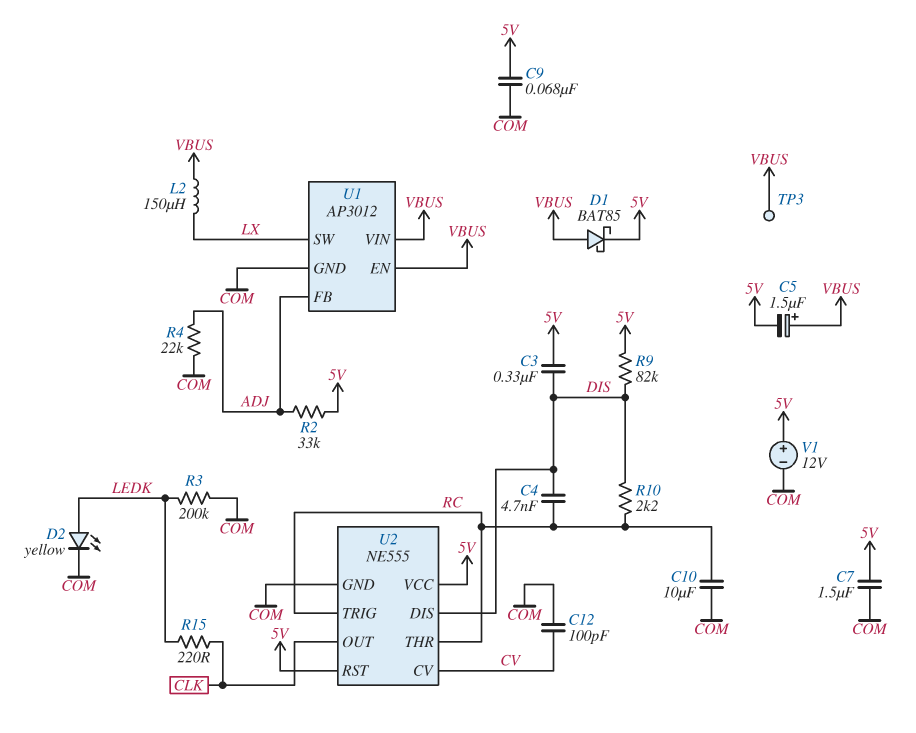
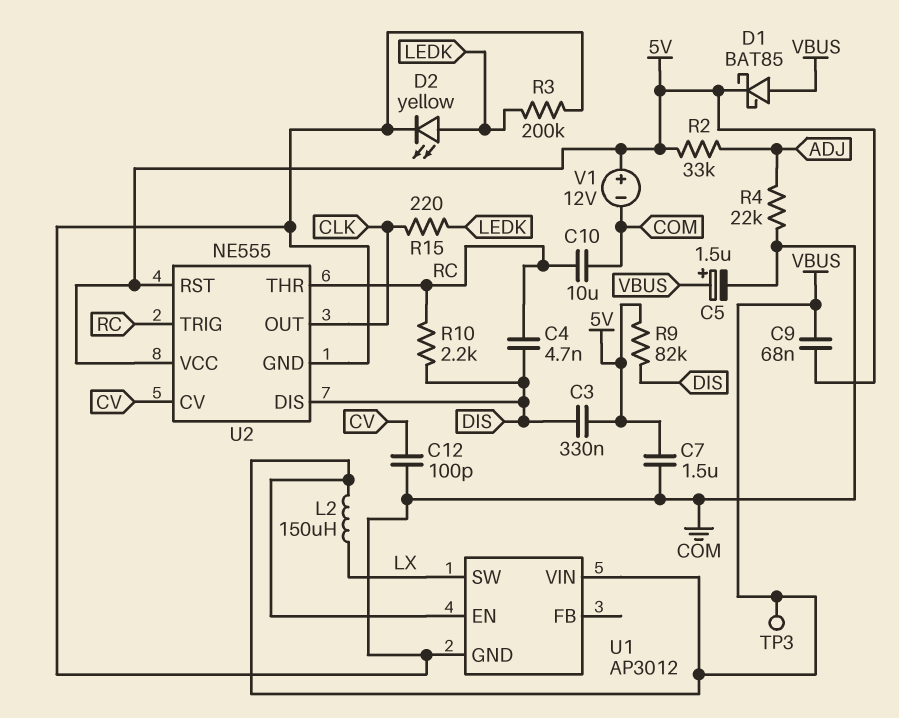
C5: 1.5uF (plus VBUS, minus 5V) -> 1.5uF (plus VBUS, minus COM)
C9: 68nF (5V, COM) -> 68nF (5V, VBUS)
U1 pin FB: ADJ -> none

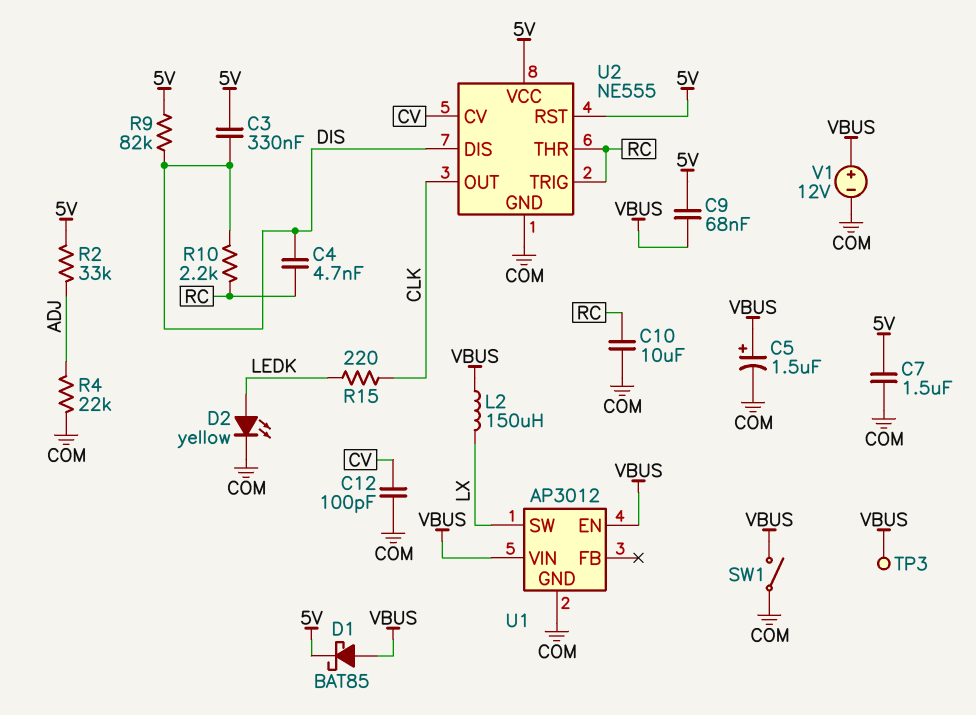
R3: 200k (COM, LEDK) -> none
SW1: none -> switch (COM, VBUS)
V1: 12V (plus 5V, minus COM) -> 12V (plus VBUS, minus COM)

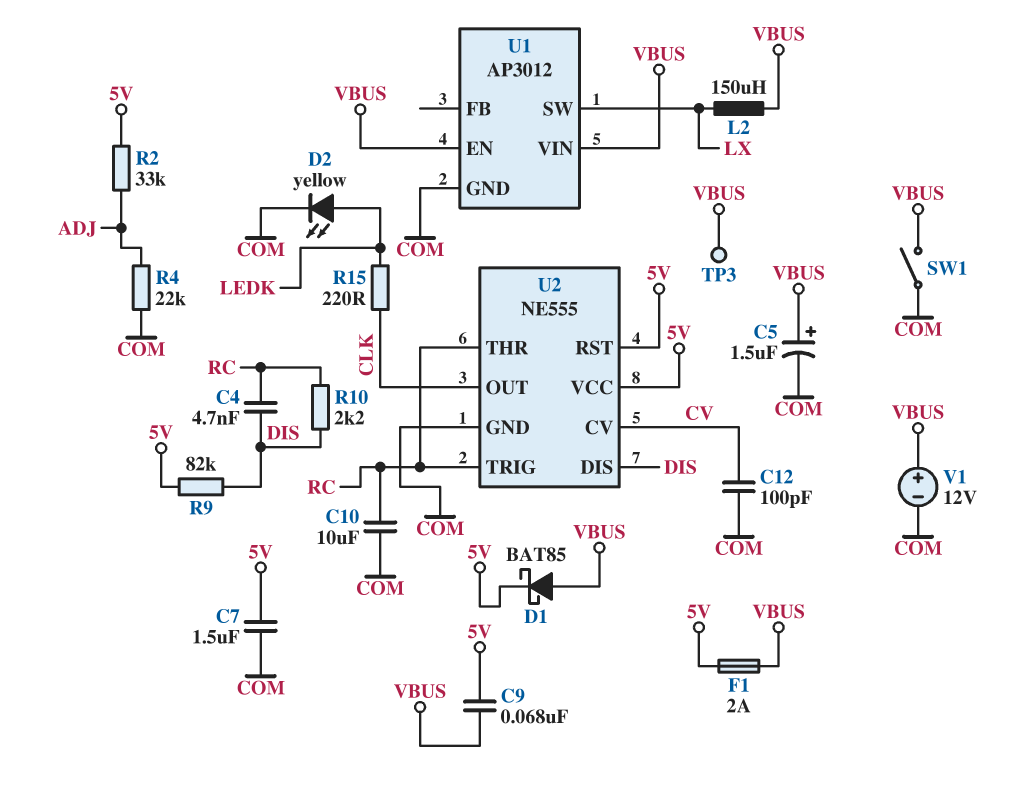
C3: 330nF (5V, DIS) -> none
F1: none -> 2A (5V, VBUS)

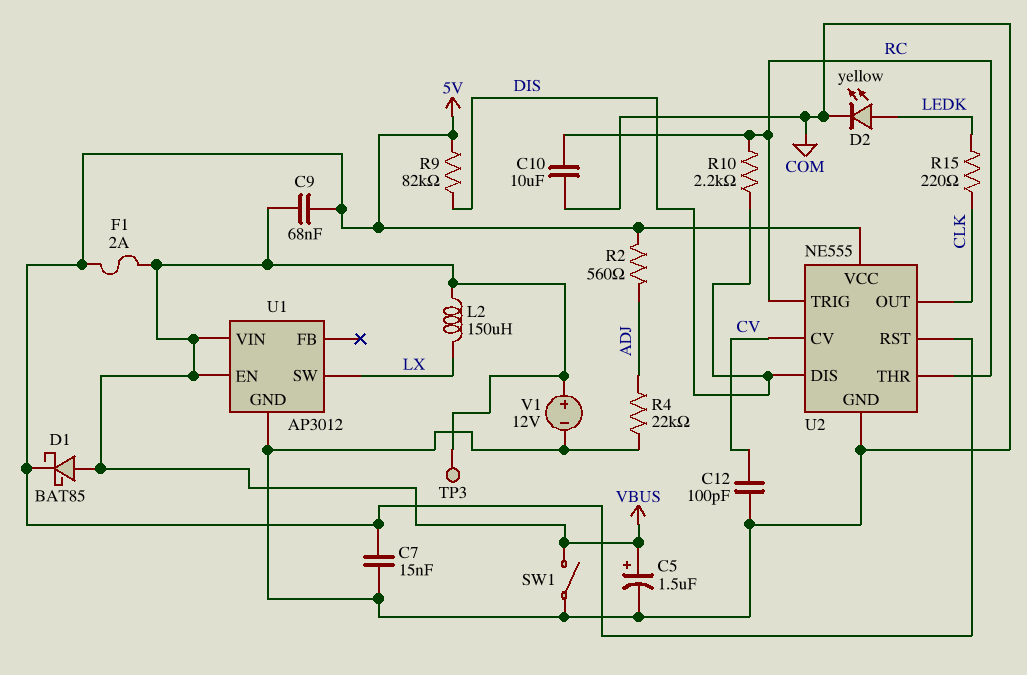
C4: 4.7nF (DIS, RC) -> none
C7: 1.5uF (5V, COM) -> 15nF (5V, COM)
R2: 33k (5V, ADJ) -> 560 (5V, ADJ)

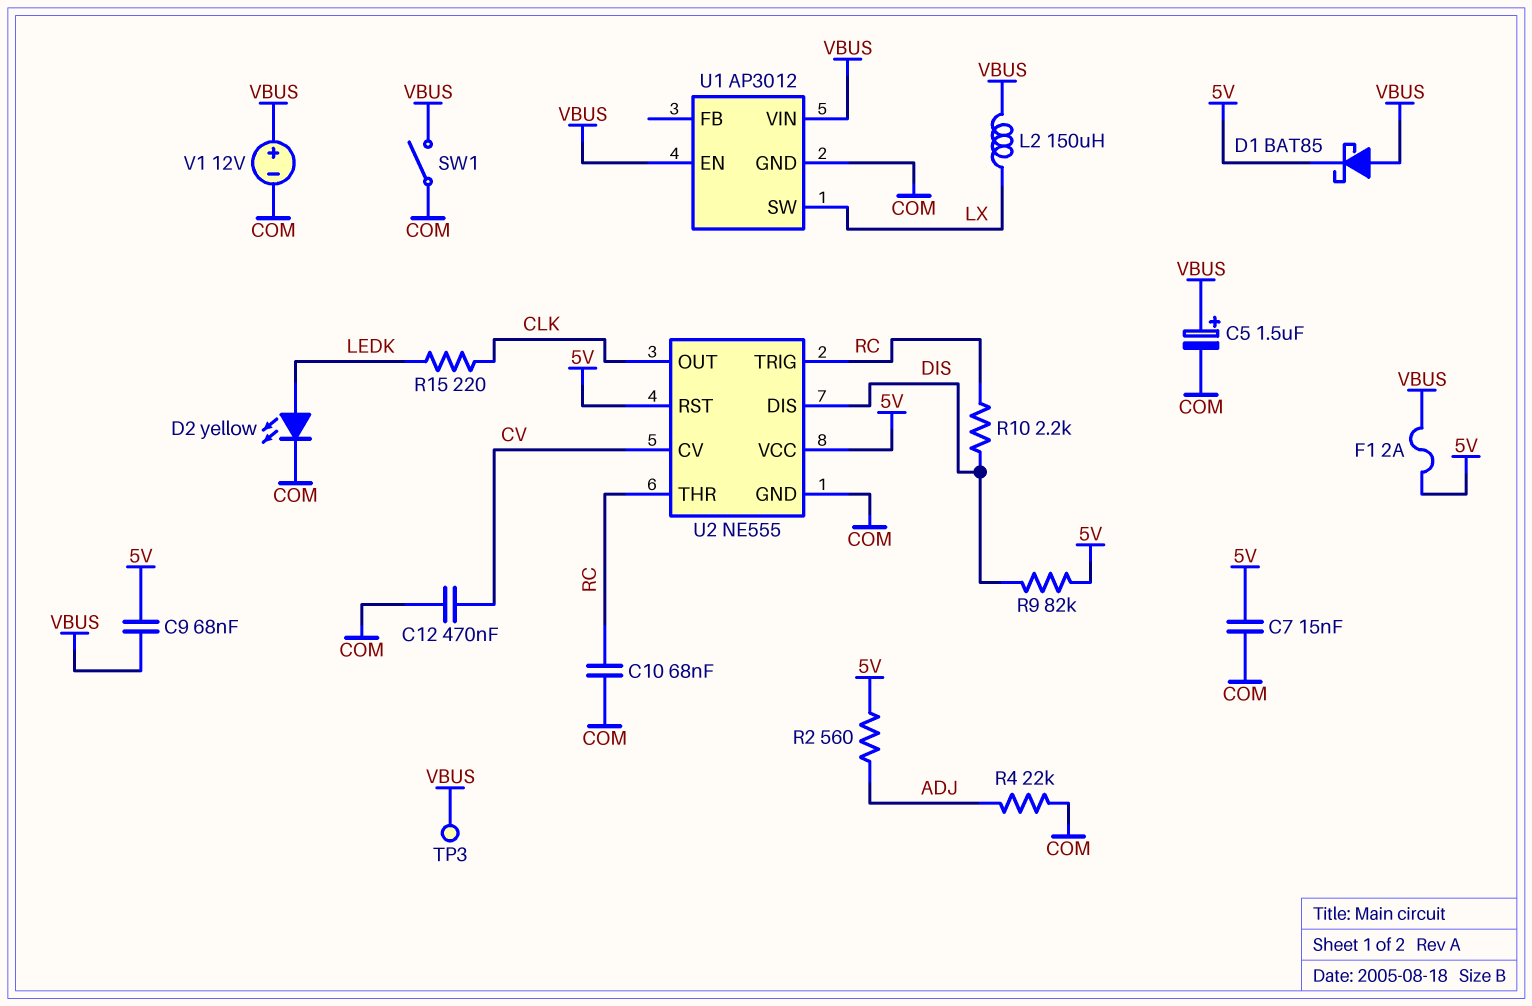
C10: 10uF (COM, RC) -> 68nF (COM, RC)
C12: 100pF (COM, CV) -> 470nF (COM, CV)

